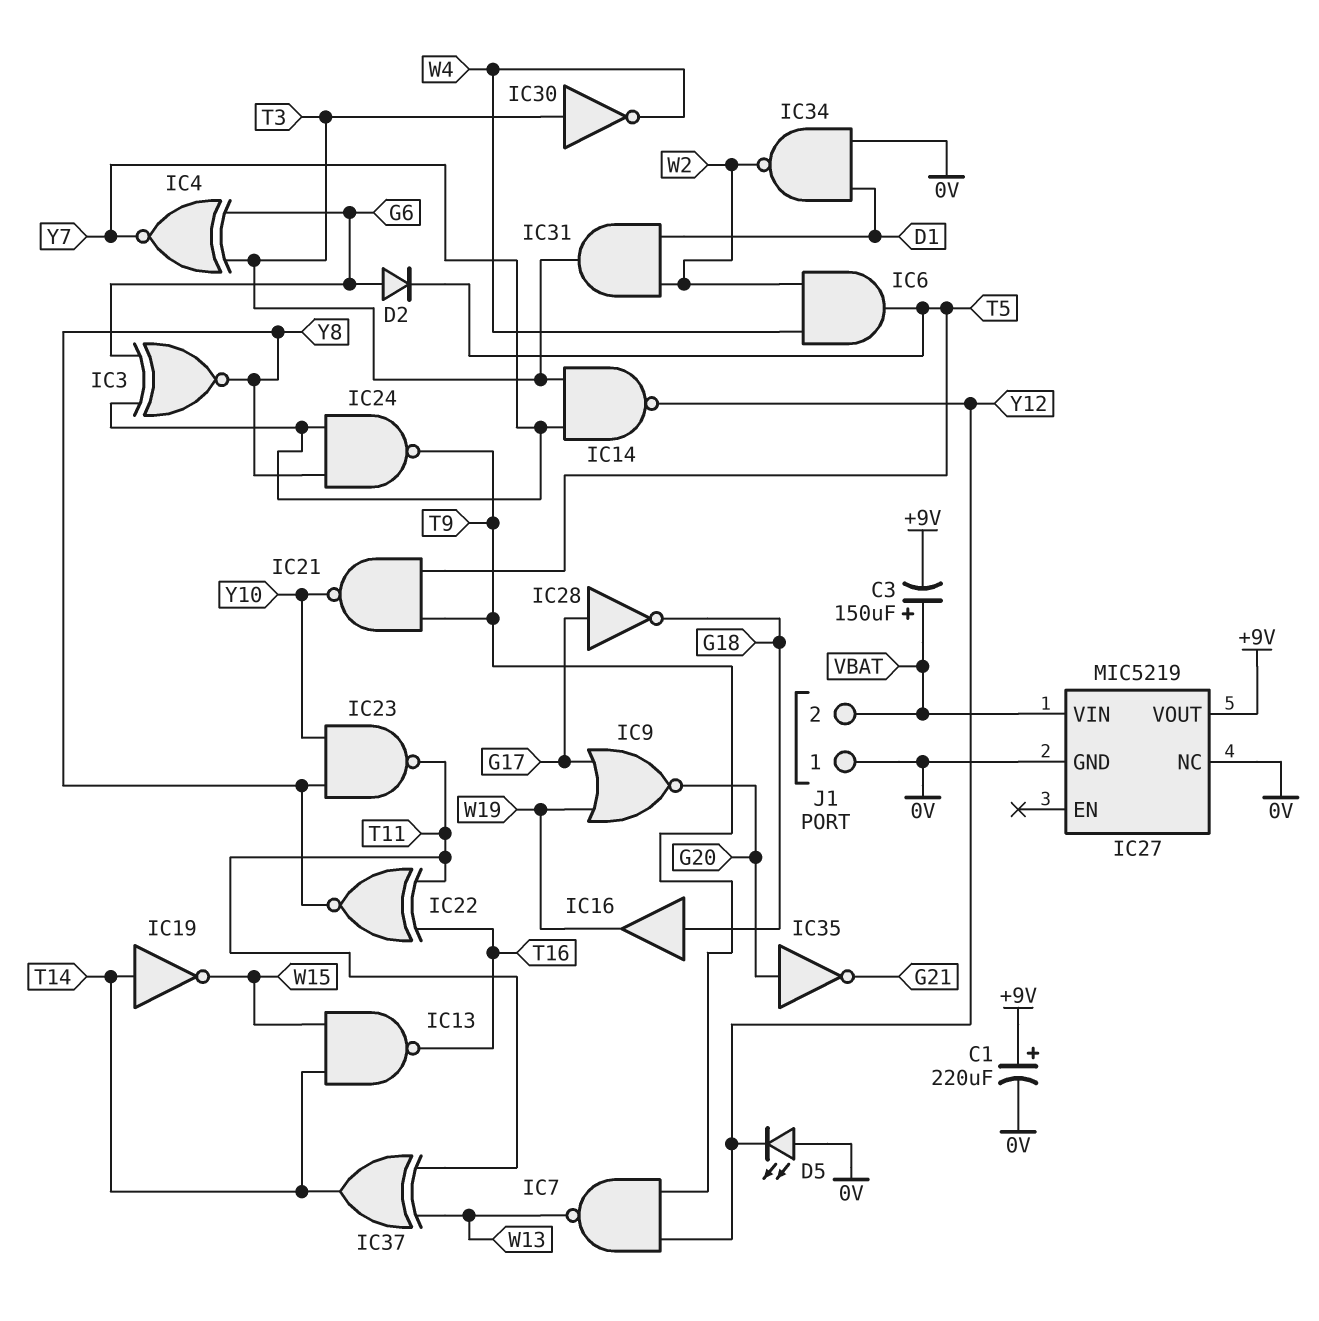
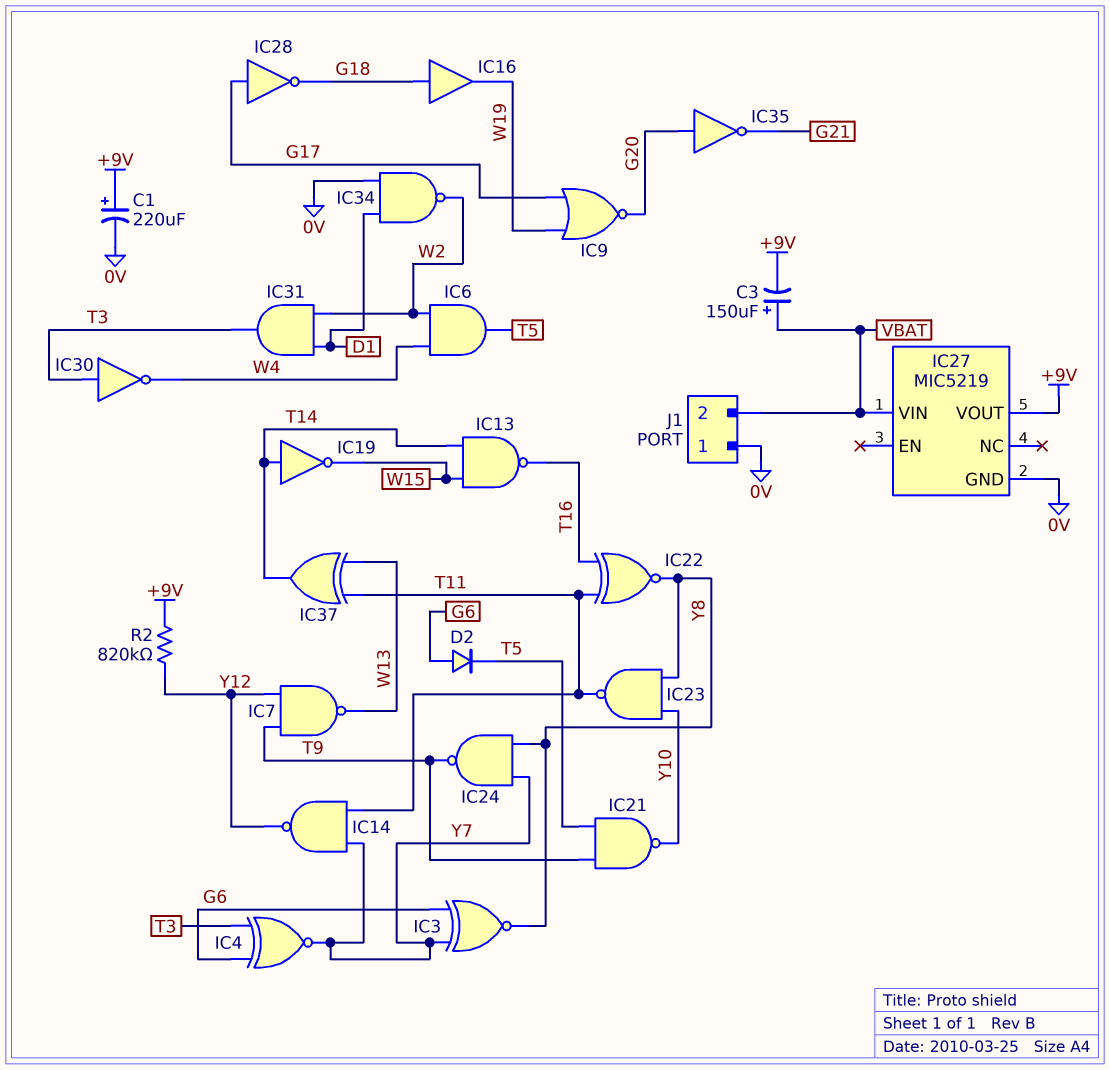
D5: LED (A 0V, K Y12) -> none
IC14: NAND (in T3, in Y7, out Y12) -> NAND (in T11, in Y7, out Y12)
IC27 pin NC: 0V -> none
R2: none -> 820k (+9V, Y12)

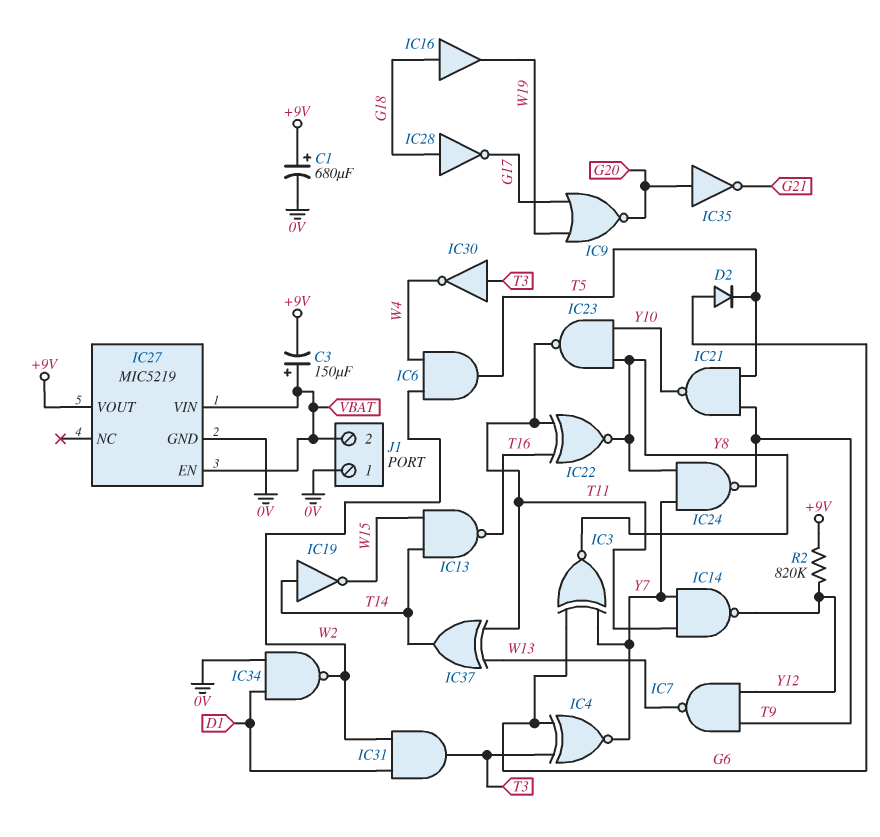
C1: 220uF (plus +9V, minus 0V) -> 680uF (plus +9V, minus 0V)
IC27 pin EN: none -> VBAT
IC28: NOT (in G17, out G18) -> NOT (in G18, out G17)

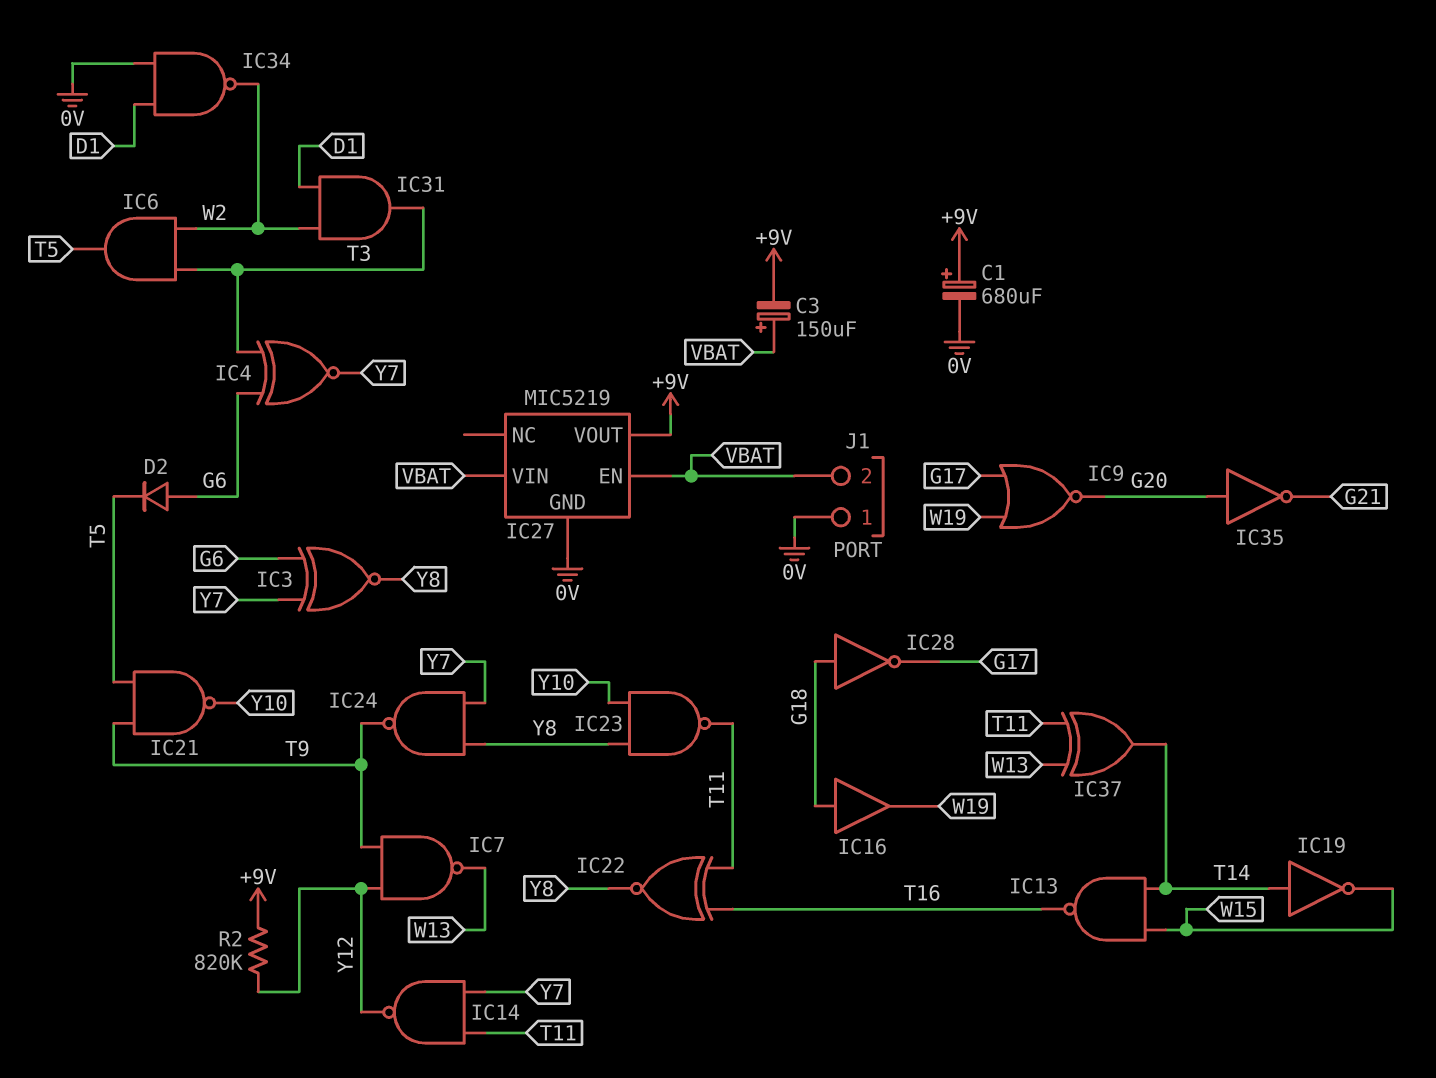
IC6: AND (in W2, in W4, out T5) -> AND (in T3, in W2, out T5)
IC30: NOT (in T3, out W4) -> none

